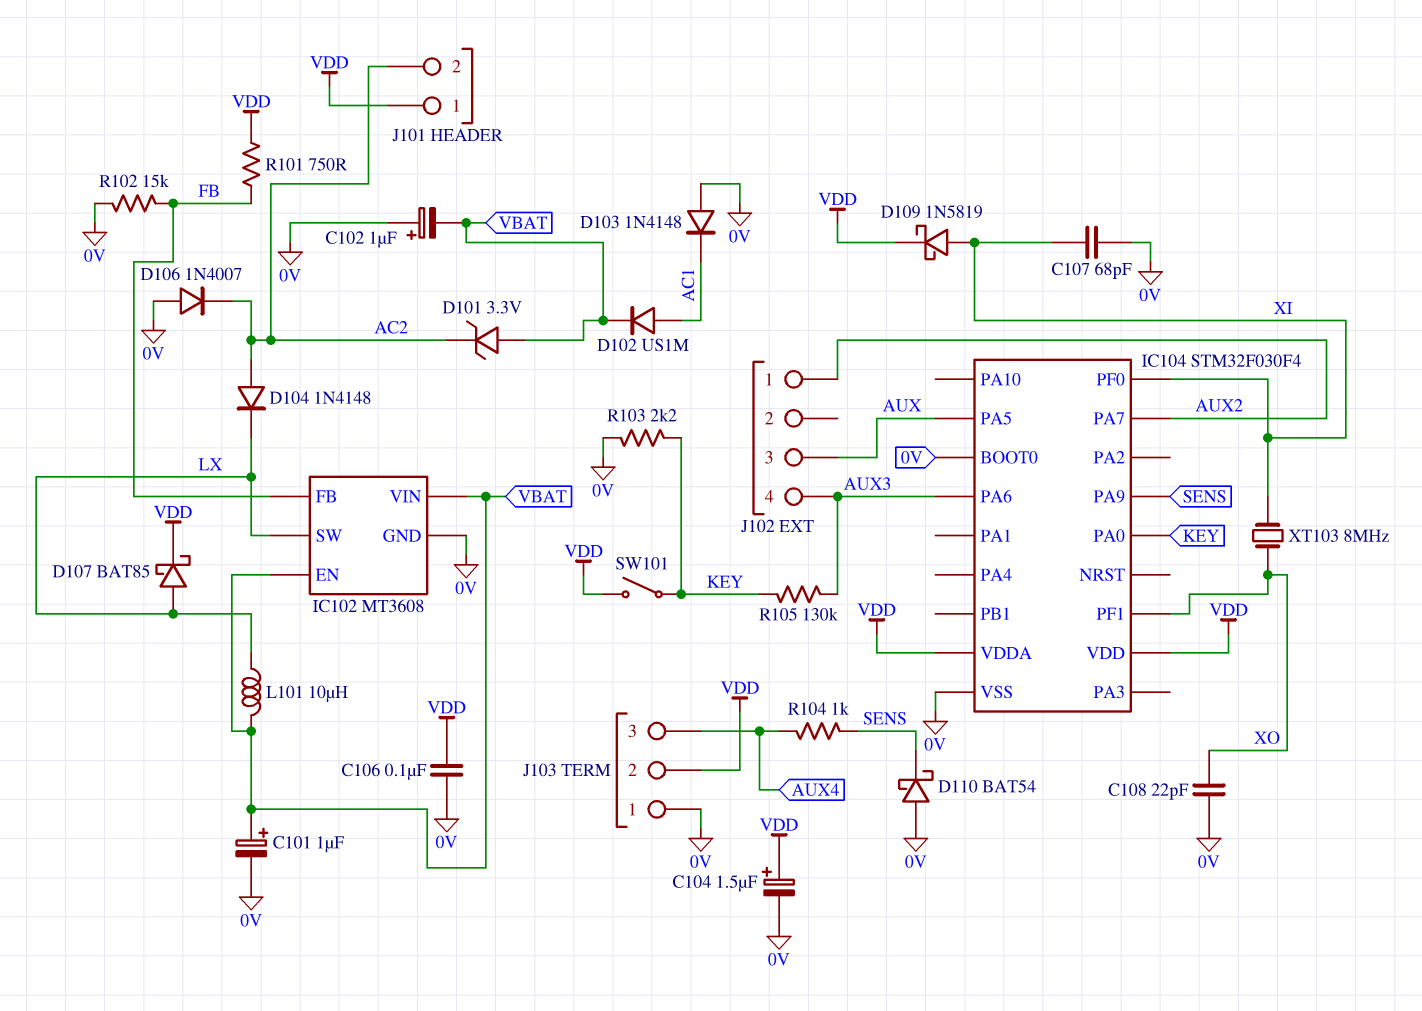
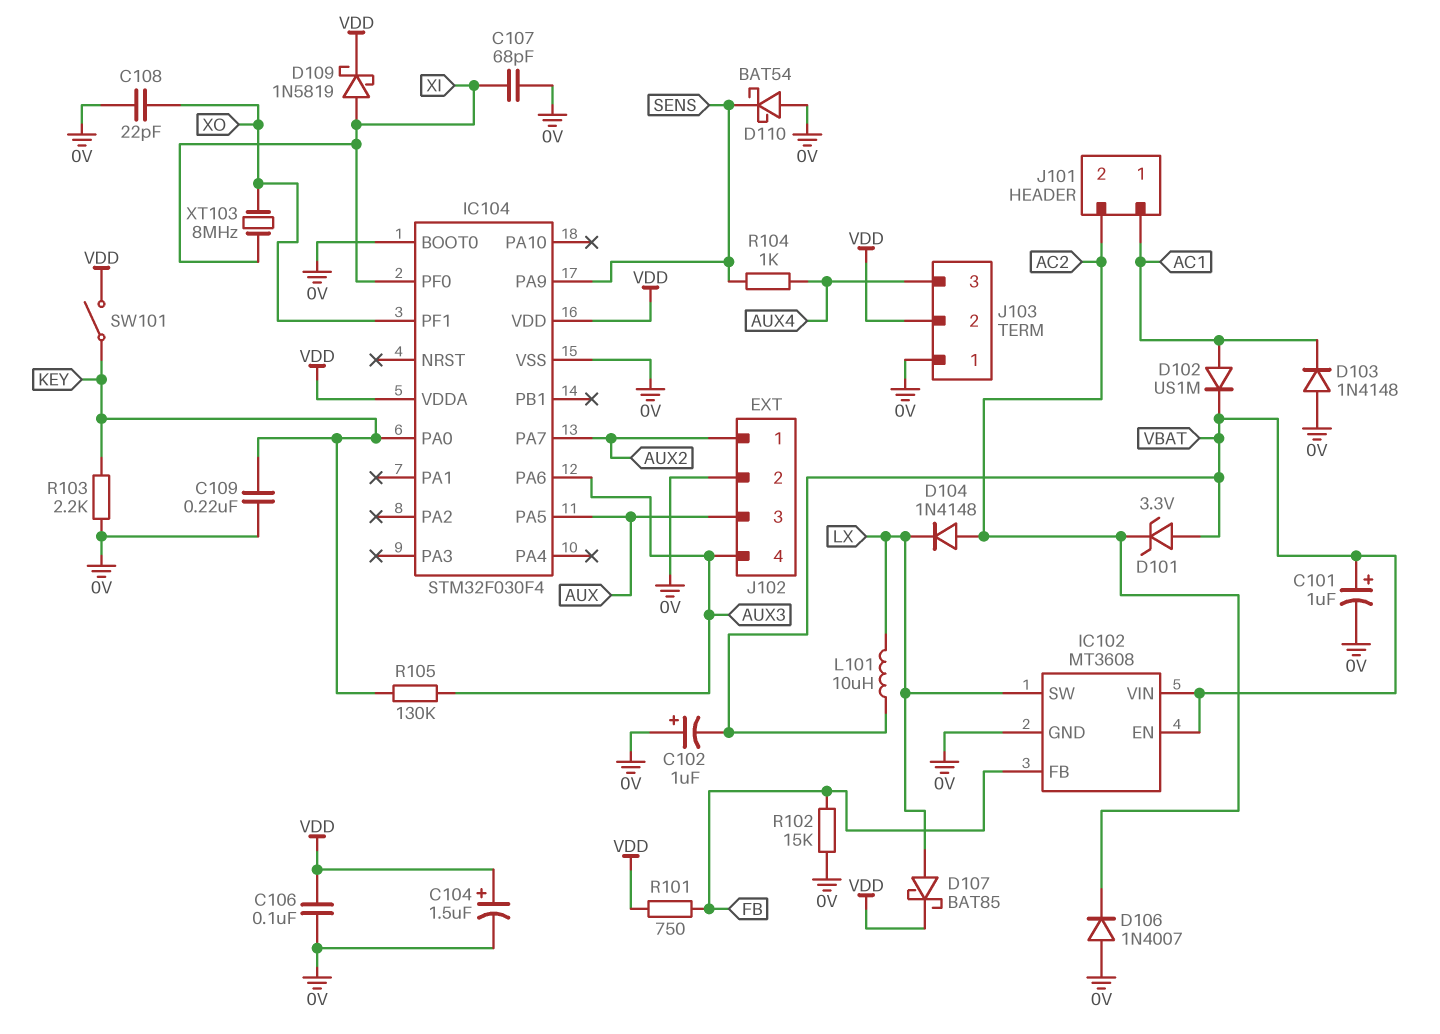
C109: none -> 220nF (0V, KEY)
J101 pin 1: VDD -> AC1
J102 pin 2: none -> 0V

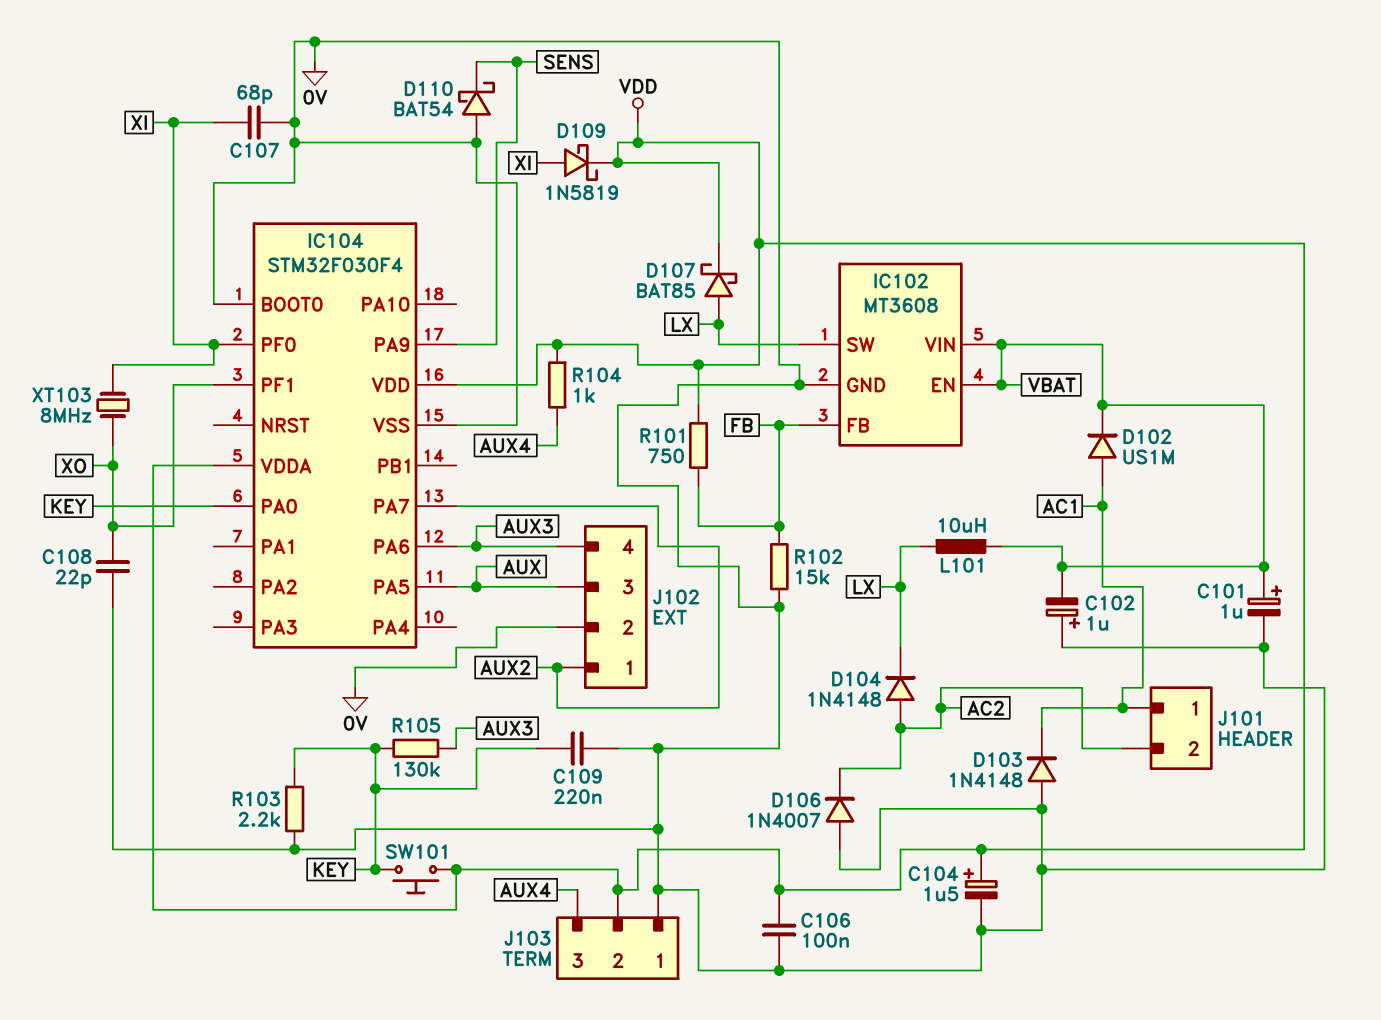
D101: zener 3.3V (A VBAT, K AC2) -> none
R104: 1k (AUX4, SENS) -> 1k (AUX4, VDD)
SW101: switch (KEY, VDD) -> button (KEY, VDD)

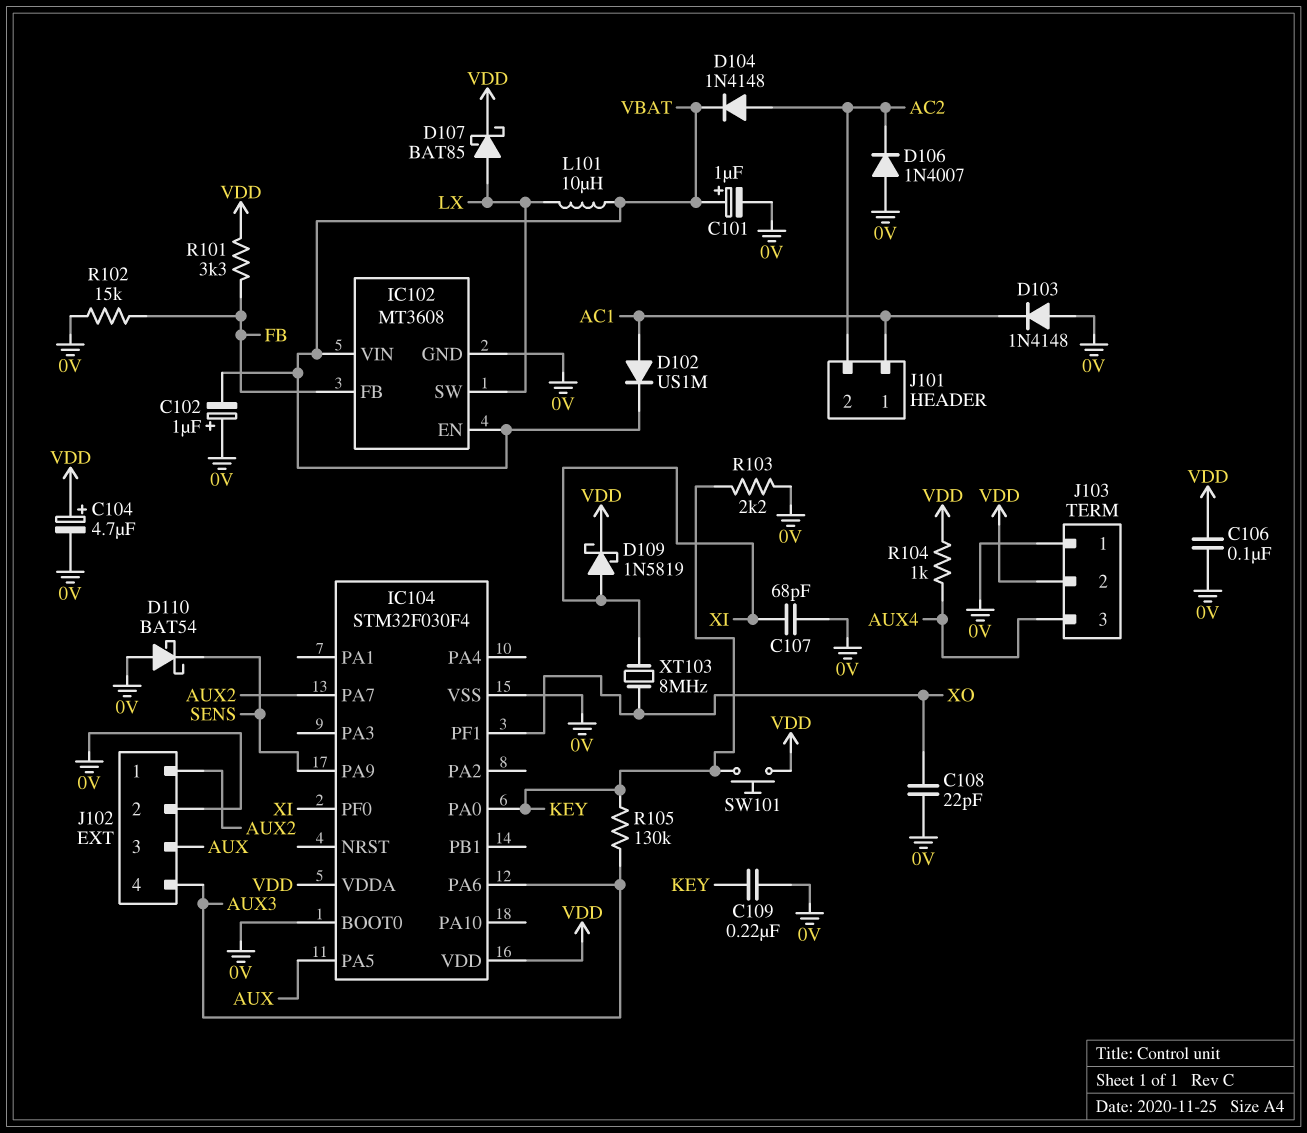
C104: 1.5uF (plus VDD, minus 0V) -> 4.7uF (plus VDD, minus 0V)
D104: diode 1N4148 (A AC2, K LX) -> diode 1N4148 (A AC2, K VBAT)
R101: 750 (FB, VDD) -> 3.3k (FB, VDD)

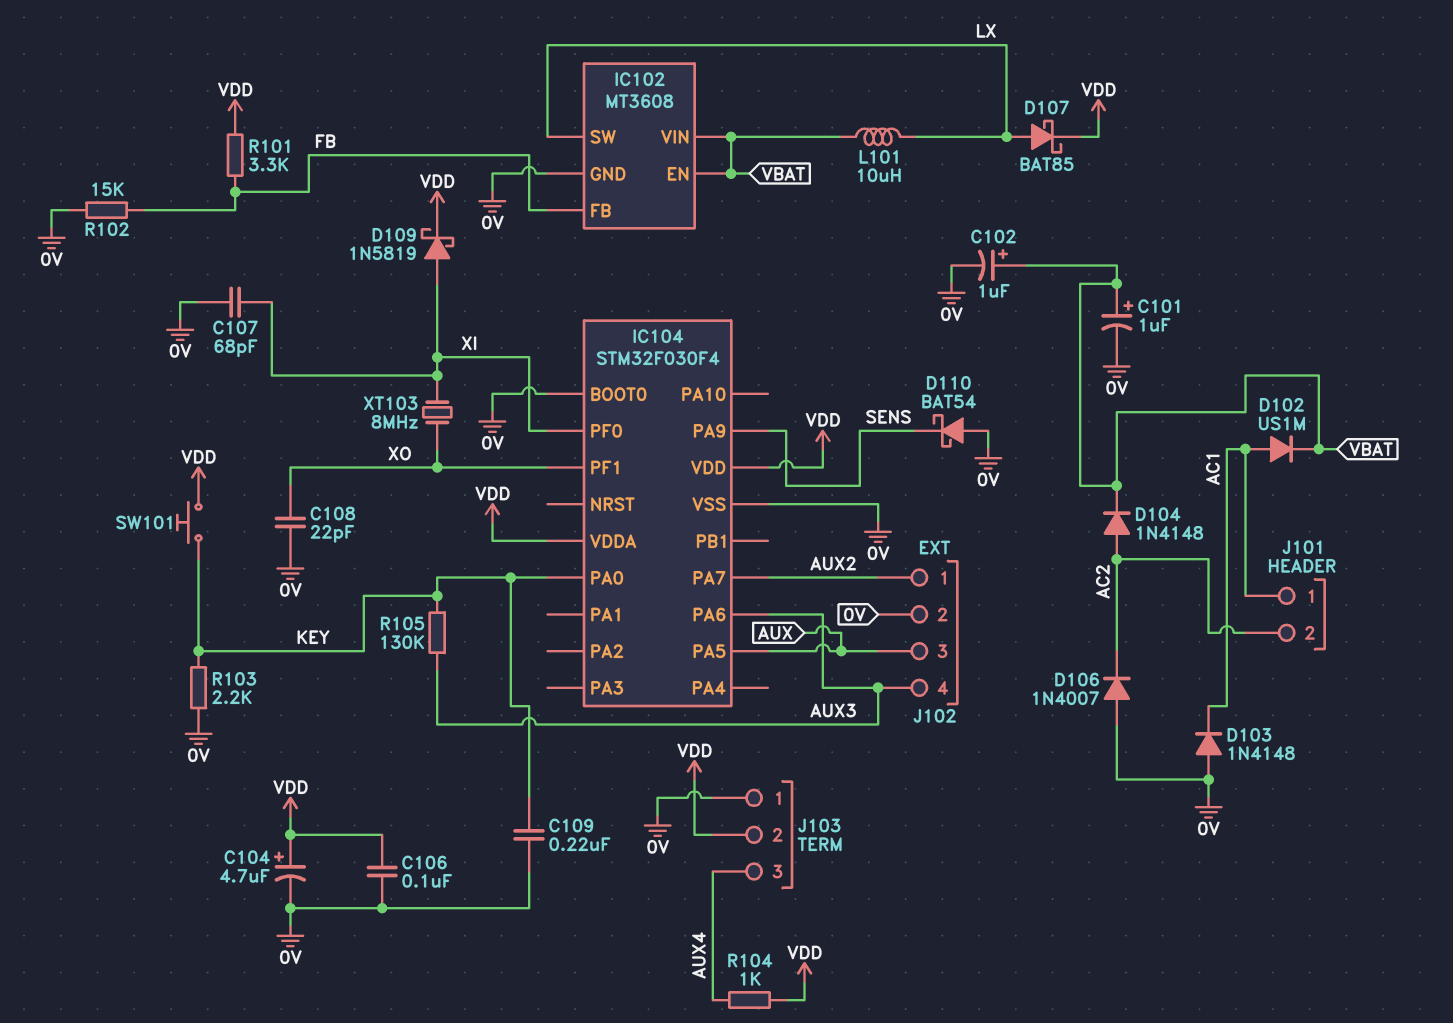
C102: 1uF (plus 0V, minus VBAT) -> 1uF (plus VBAT, minus 0V)

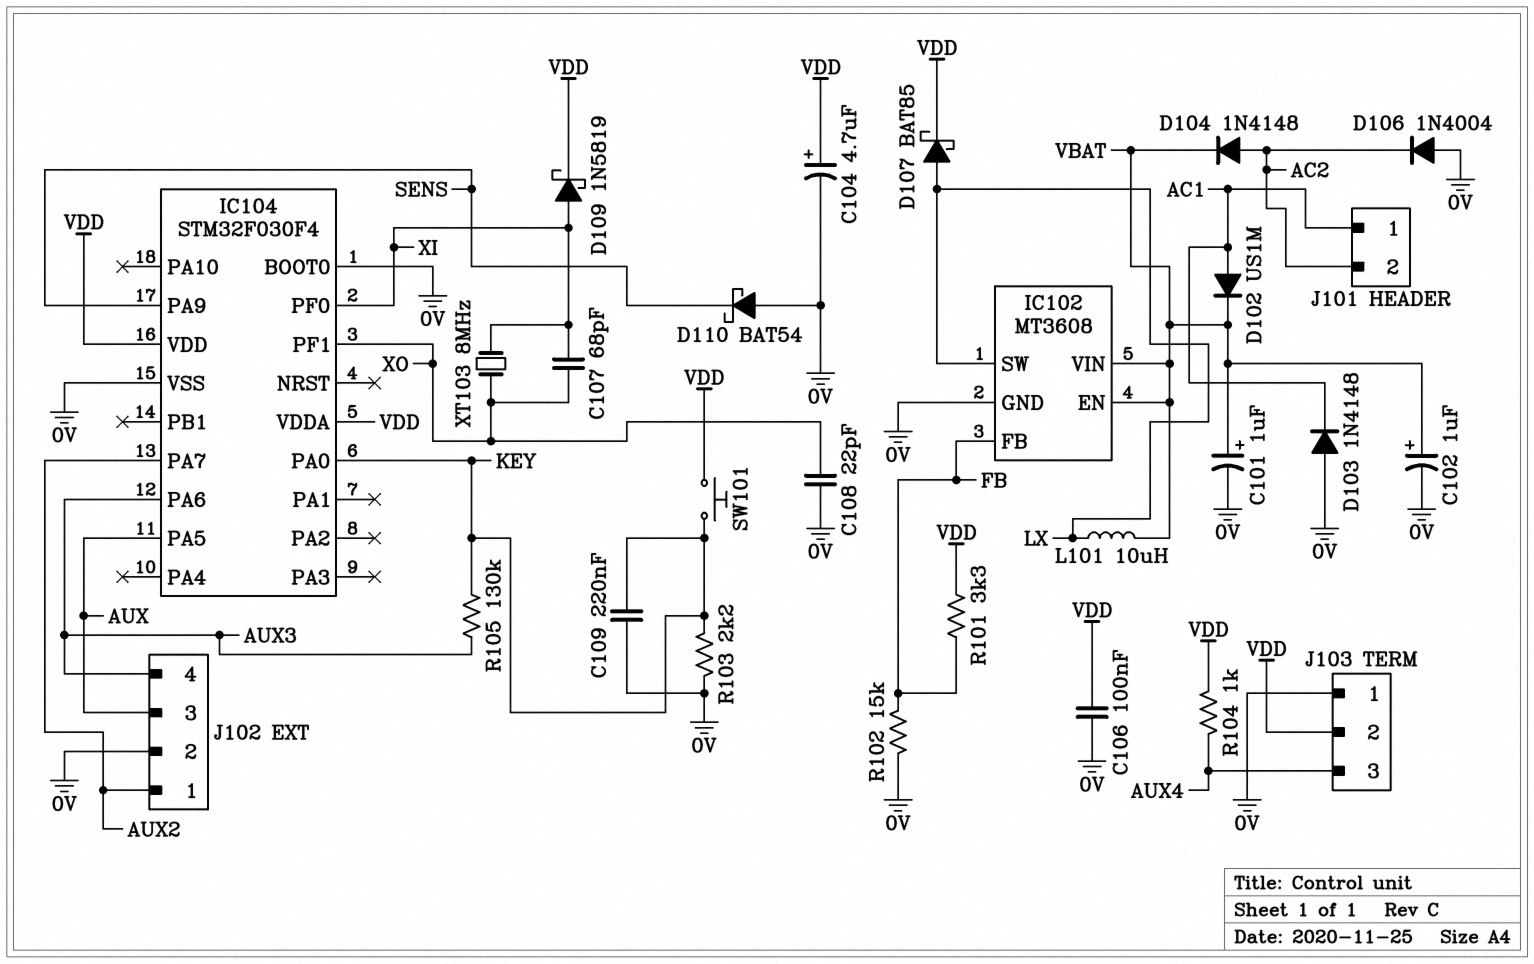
C107: 68pF (0V, XI) -> 68pF (XI, XO)
D106: diode 1N4007 (A 0V, K AC2) -> diode 1N4004 (A 0V, K AC2)

